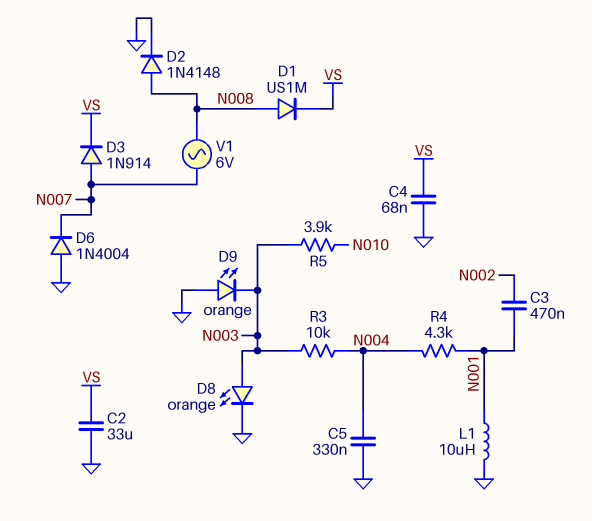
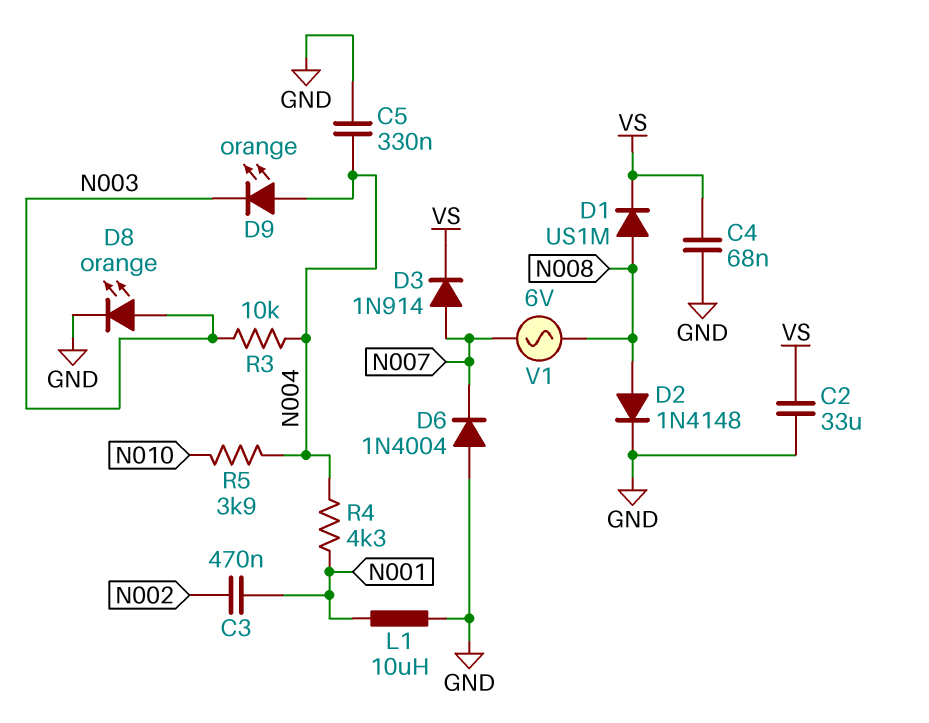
D9: LED orange (A GND, K N003) -> LED orange (A N004, K N003)
R5: 3.9k (N003, N010) -> 3.9k (N004, N010)

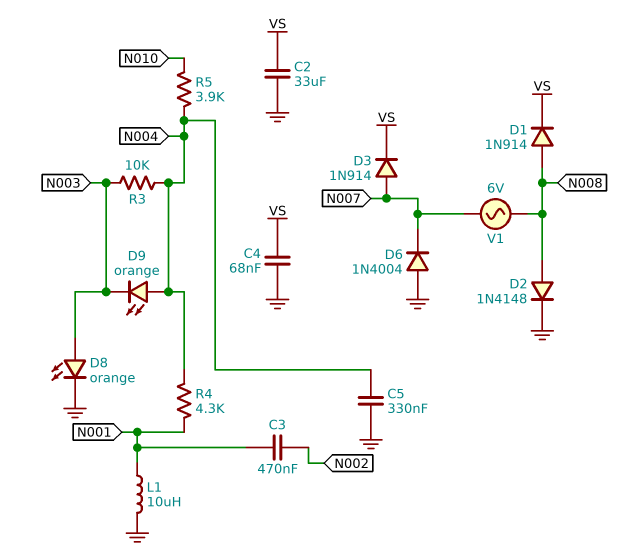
D1: diode US1M (A N008, K VS) -> diode 1N914 (A N008, K VS)

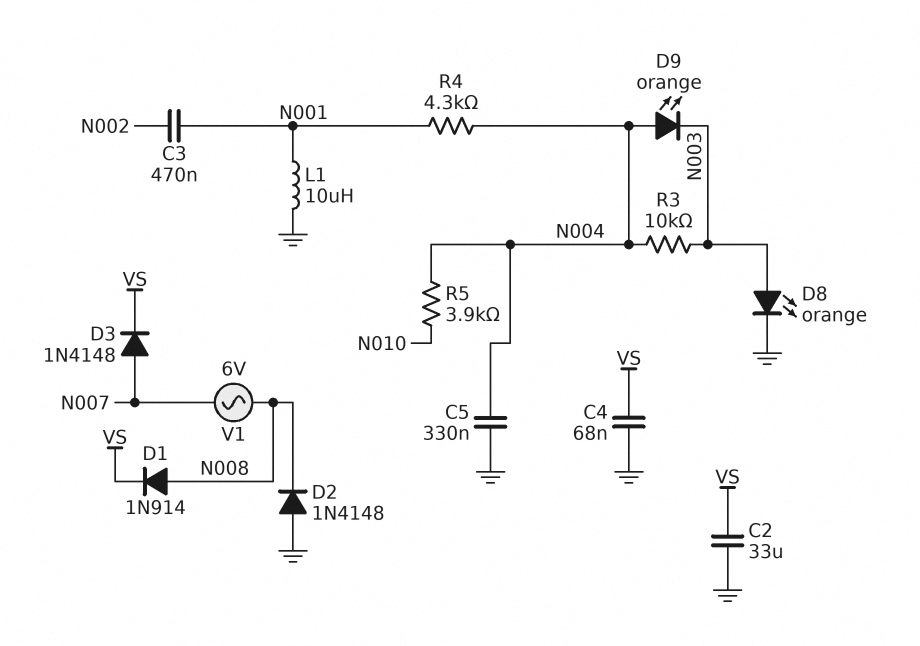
D2: diode 1N4148 (A N008, K GND) -> diode 1N4148 (A GND, K N008)
D3: diode 1N914 (A N007, K VS) -> diode 1N4148 (A N007, K VS)
D6: diode 1N4004 (A GND, K N007) -> none

